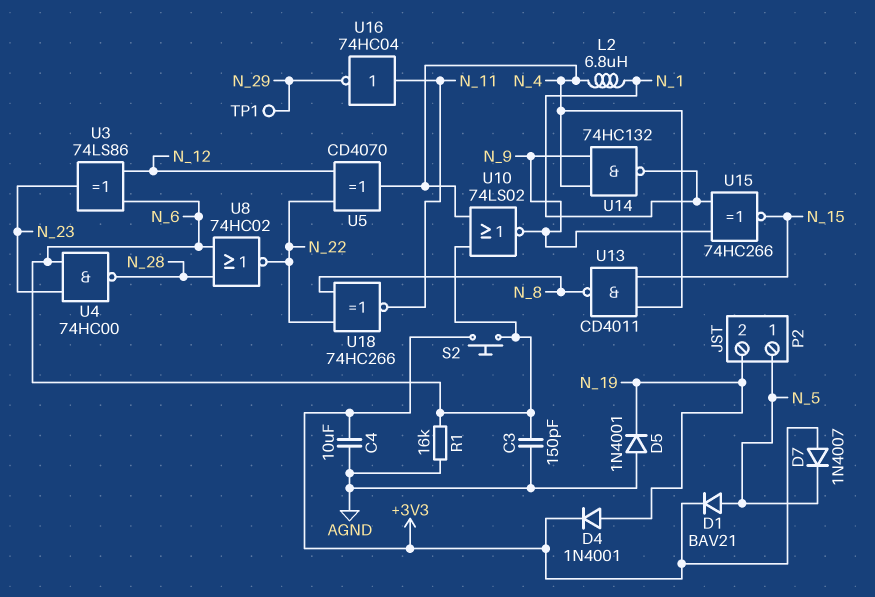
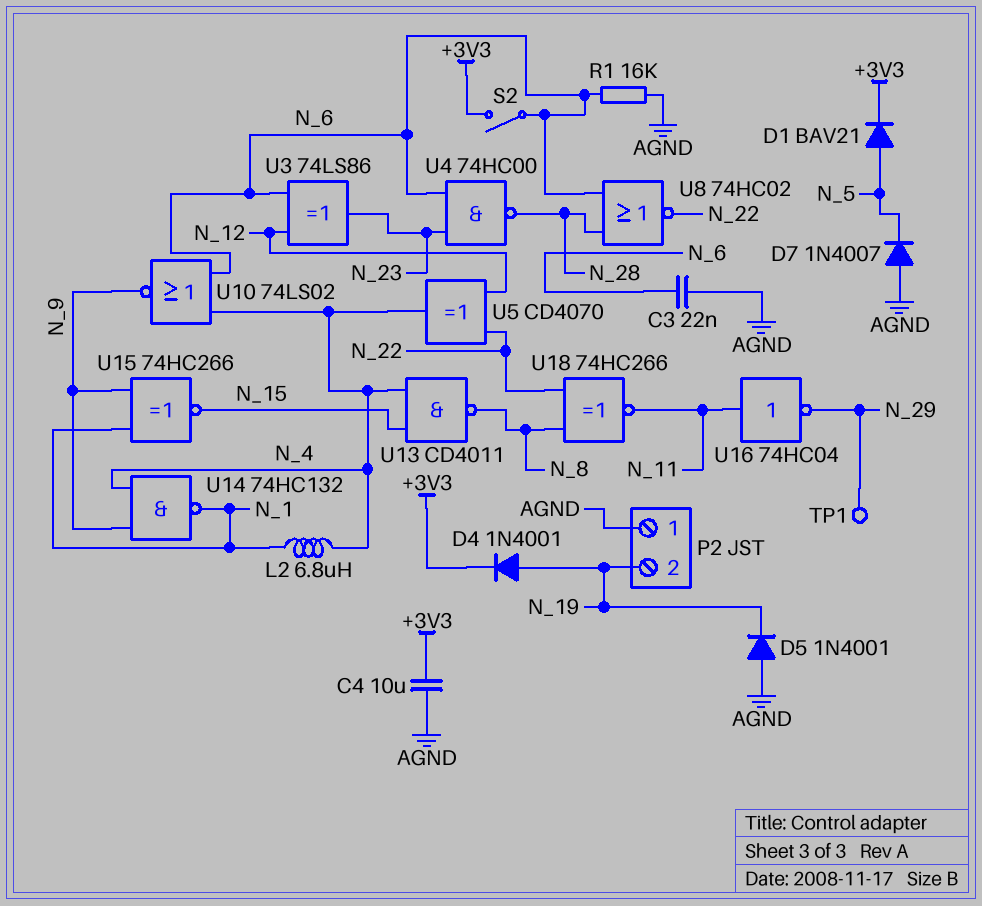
C3: 150pF (AGND, N_6) -> 22nF (AGND, N_6)
D7: diode 1N4007 (A +3V3, K N_5) -> diode 1N4007 (A AGND, K N_5)
P2 pin 1: N_5 -> AGND
S2: button (+3V3, N_6) -> switch (+3V3, N_6)

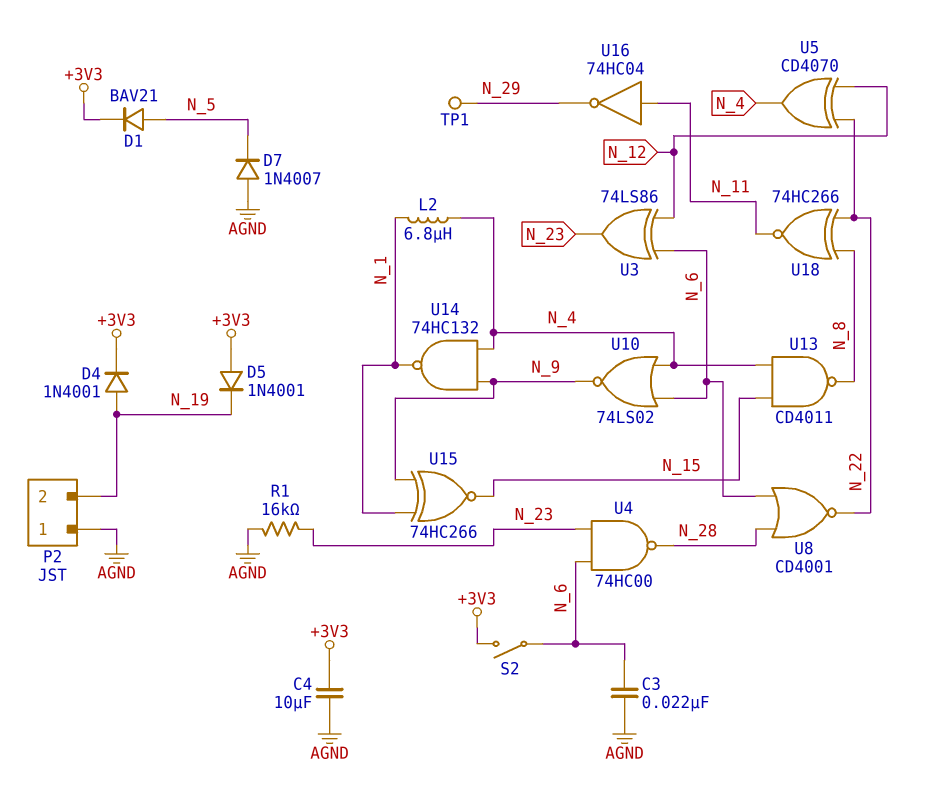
D5: diode 1N4001 (A AGND, K N_19) -> diode 1N4001 (A +3V3, K N_19)
R1: 16k (AGND, N_6) -> 16k (AGND, N_23)
U8: NOR 74HC02 (in N_6, in N_28, out N_22) -> NOR CD4001 (in N_6, in N_28, out N_22)

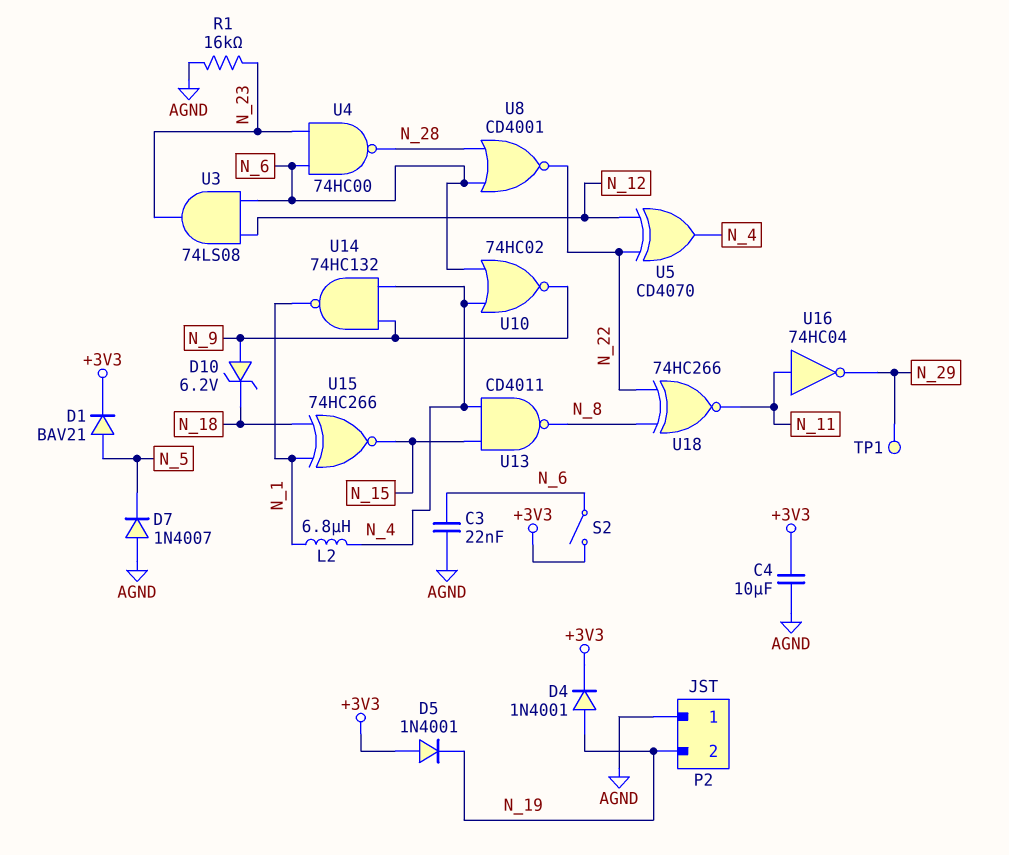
D10: none -> zener 6.2V (A N_9, K N_18)
U3: XOR 74LS86 (in N_6, in N_12, out N_23) -> AND 74LS08 (in N_6, in N_12, out N_23)
U10: NOR 74LS02 (in N_4, in N_6, out N_9) -> NOR 74HC02 (in N_4, in N_6, out N_9)
U15: XNOR 74HC266 (in N_1, in N_9, out N_15) -> XNOR 74HC266 (in N_1, in N_18, out N_15)

